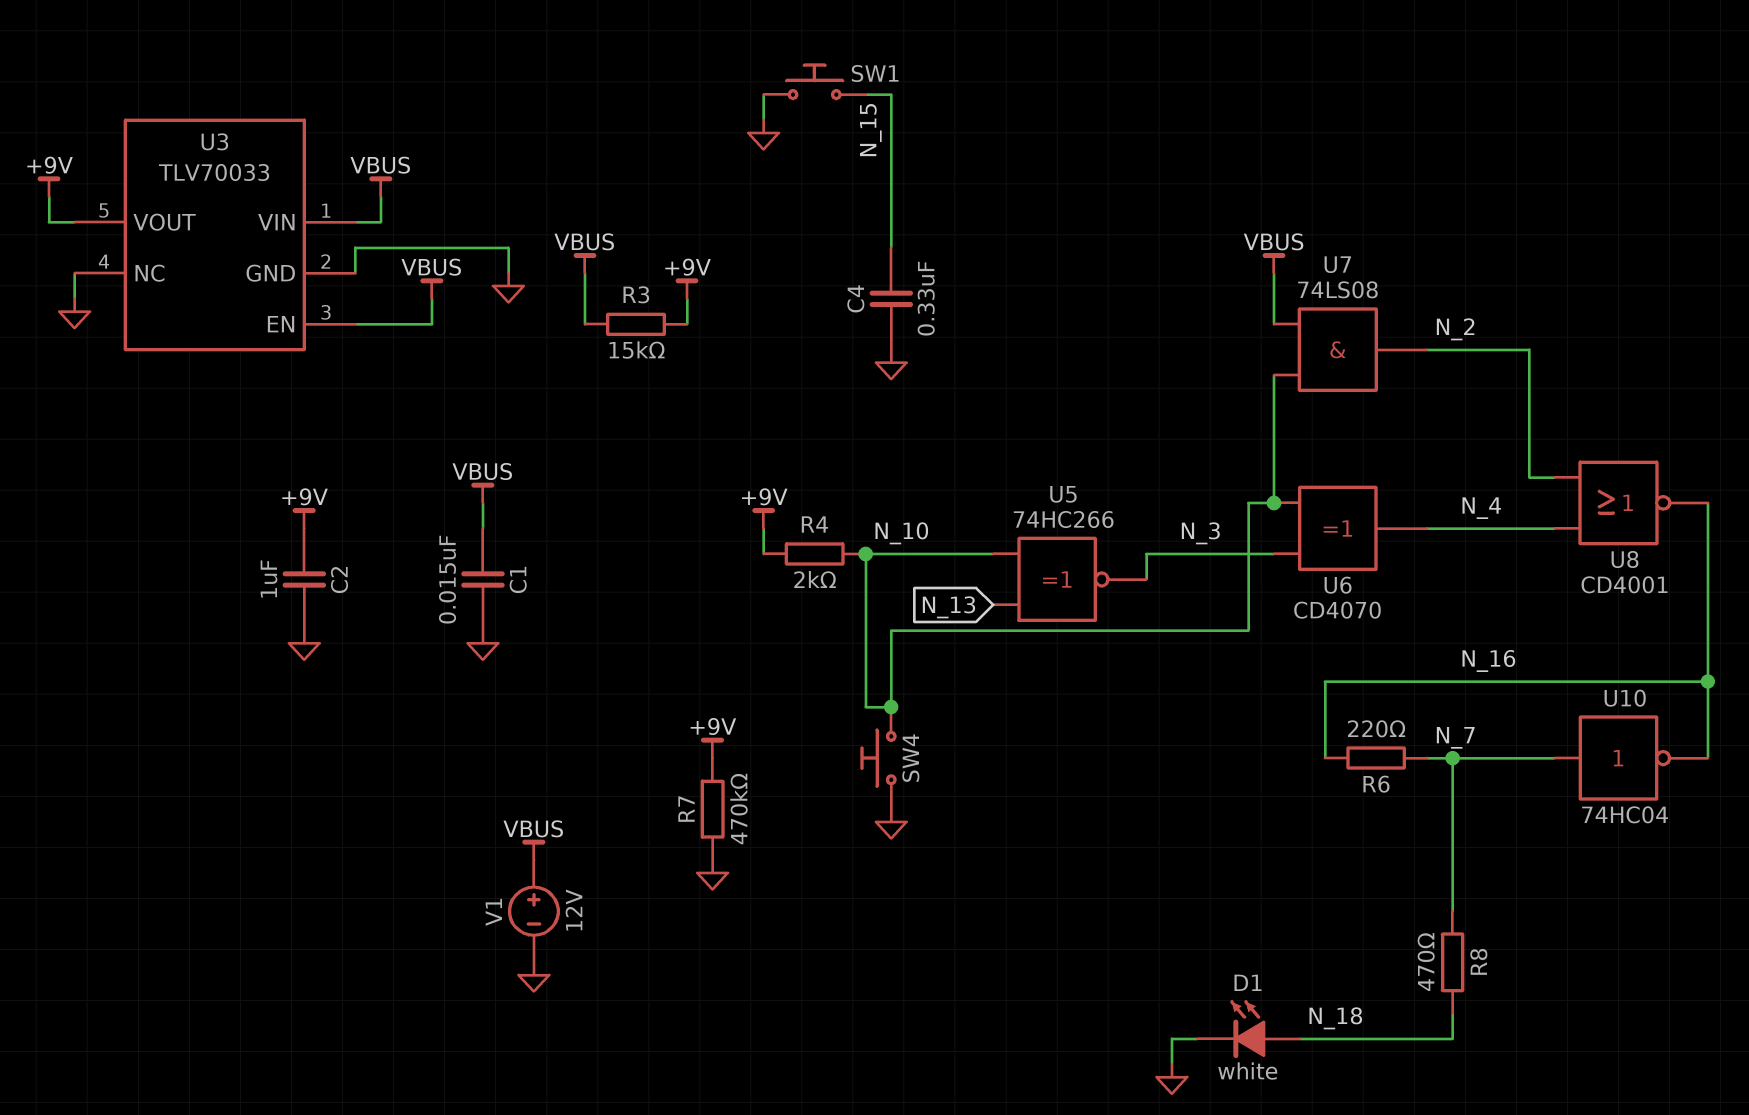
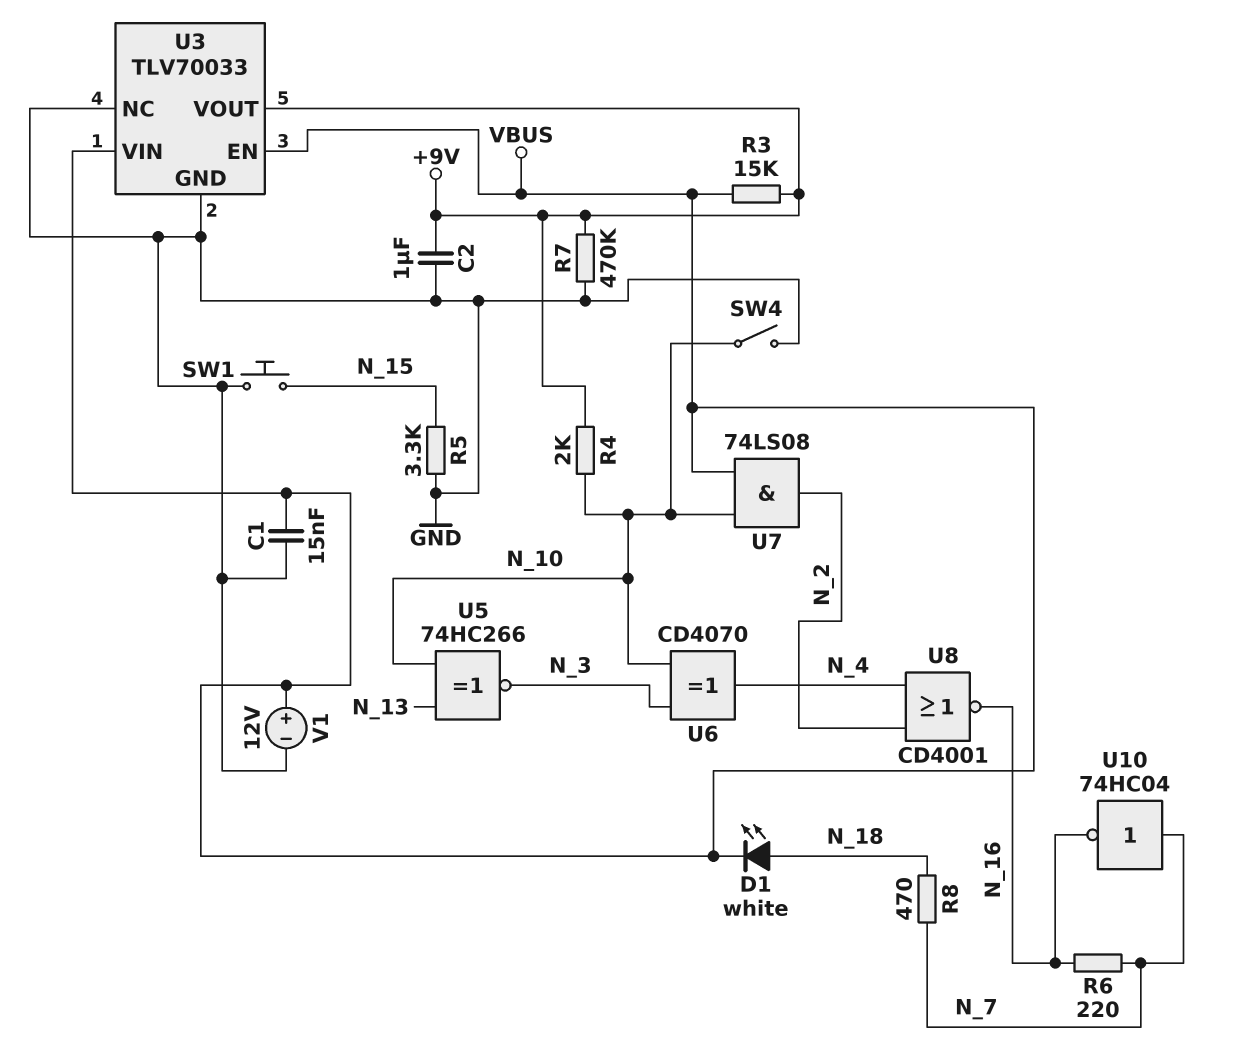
C4: 330nF (GND, N_15) -> none
D1: LED white (A N_18, K GND) -> LED white (A N_18, K VBUS)
R5: none -> 3.3k (GND, N_15)
SW4: button (GND, N_10) -> switch (GND, N_10)

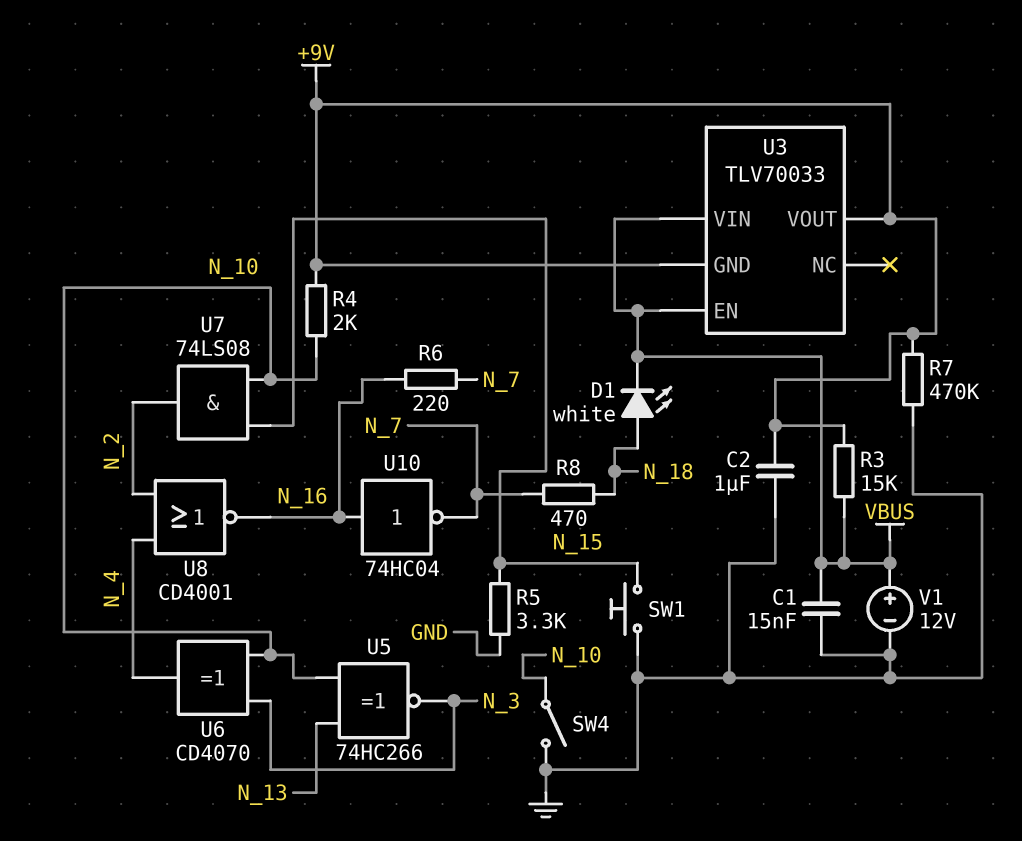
U3 pin GND: GND -> +9V
U3 pin NC: GND -> none
U7: AND 74LS08 (in N_10, in VBUS, out N_2) -> AND 74LS08 (in N_10, in N_15, out N_2)
U10: NOT 74HC04 (in N_7, out N_16) -> NOT 74HC04 (in N_16, out N_7)

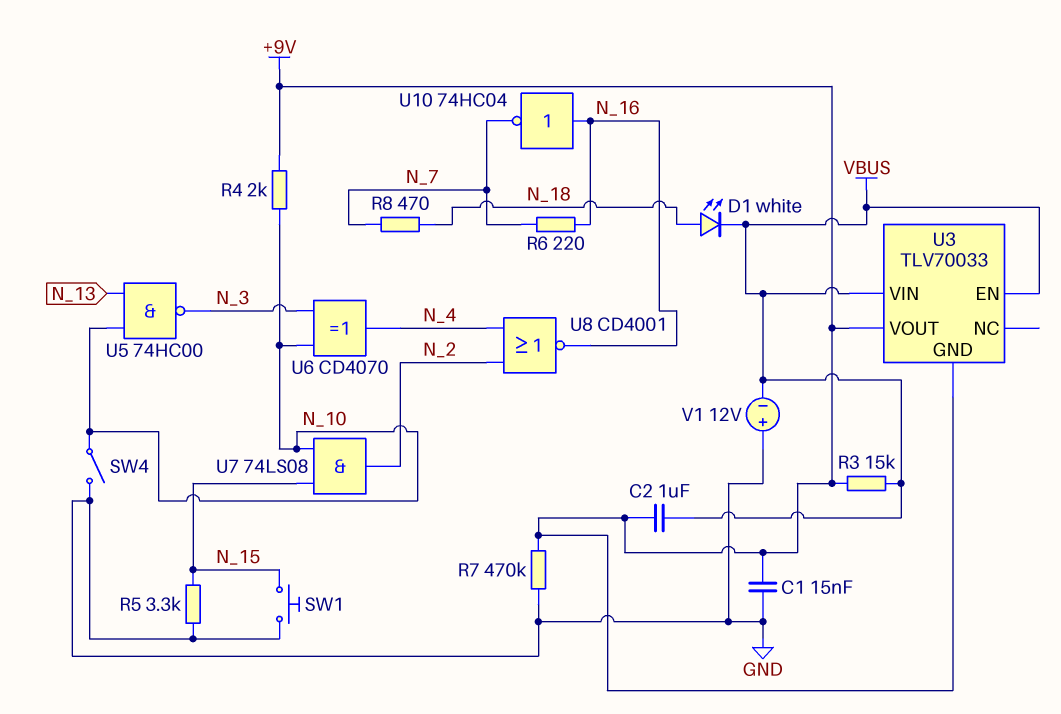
C1: 15nF (GND, VBUS) -> 15nF (+9V, GND)
C2: 1uF (+9V, GND) -> 1uF (+9V, VBUS)
U5: XNOR 74HC266 (in N_10, in N_13, out N_3) -> NAND 74HC00 (in N_10, in N_13, out N_3)
V1: 12V (plus VBUS, minus GND) -> 12V (plus GND, minus VBUS)

